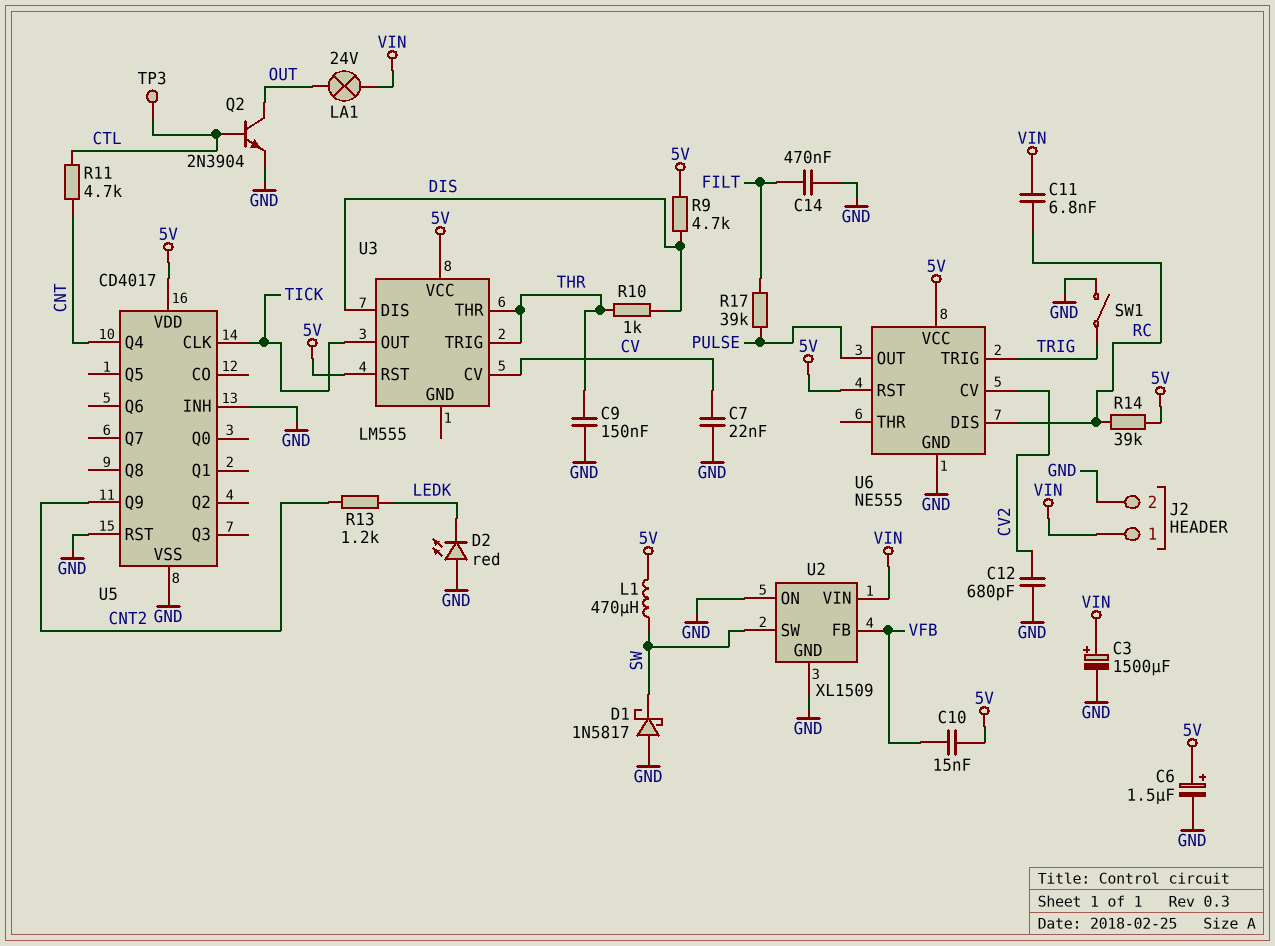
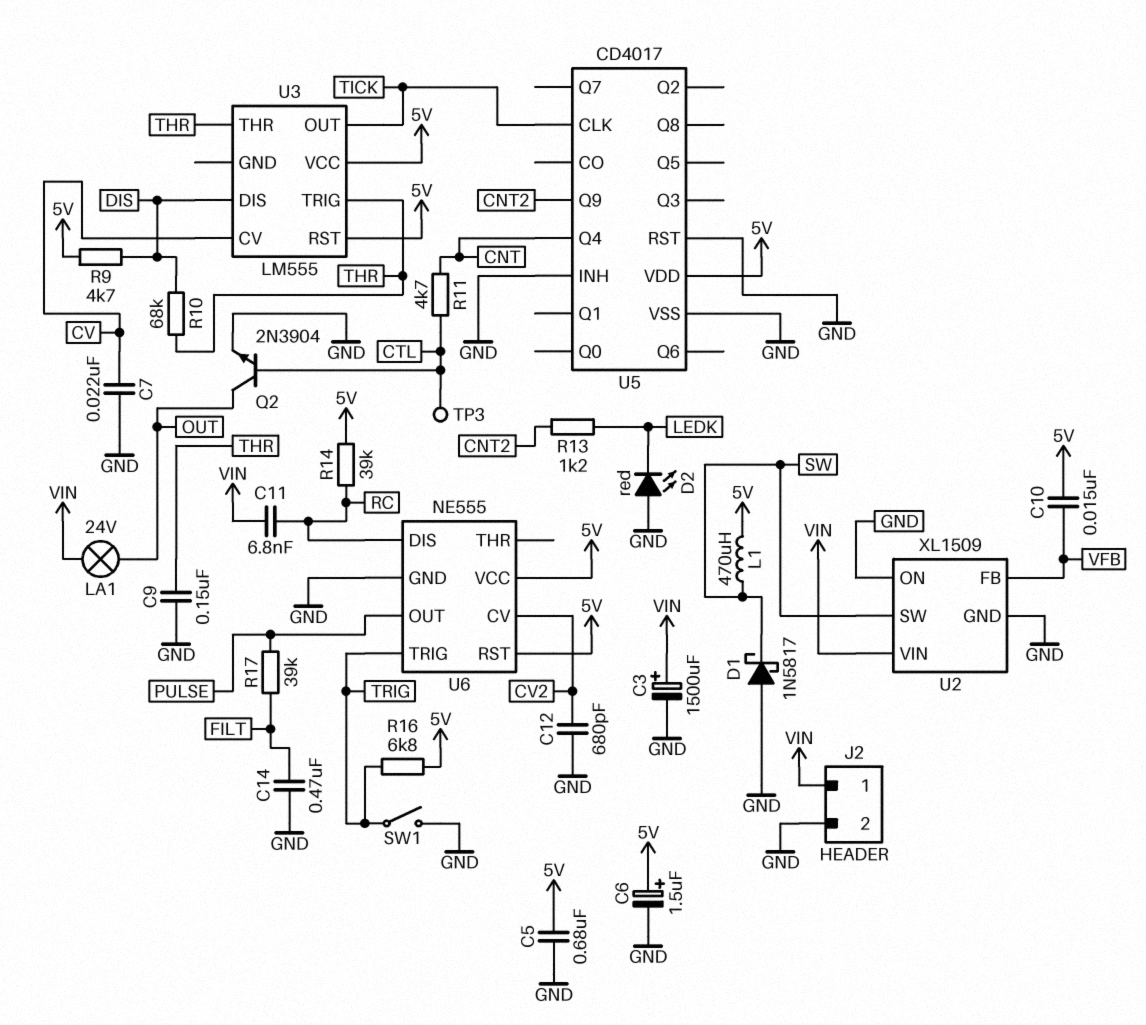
C5: none -> 680nF (5V, GND)
R10: 1k (DIS, THR) -> 68k (DIS, THR)
R16: none -> 6.8k (5V, TRIG)

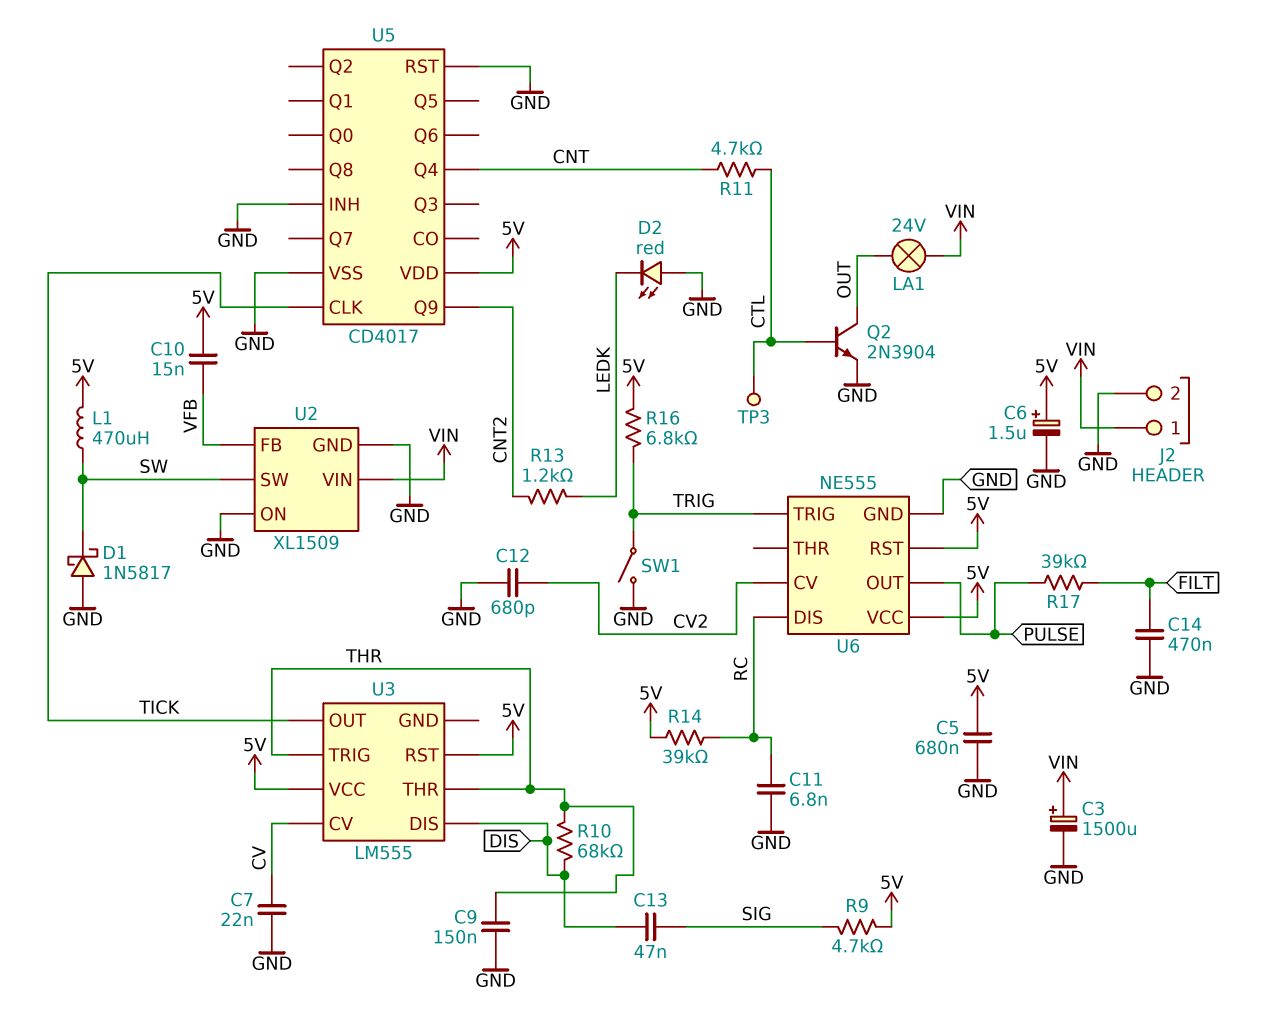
C11: 6.8nF (RC, VIN) -> 6.8nF (GND, RC)
C13: none -> 47nF (DIS, SIG)
R9: 4.7k (5V, DIS) -> 4.7k (5V, SIG)

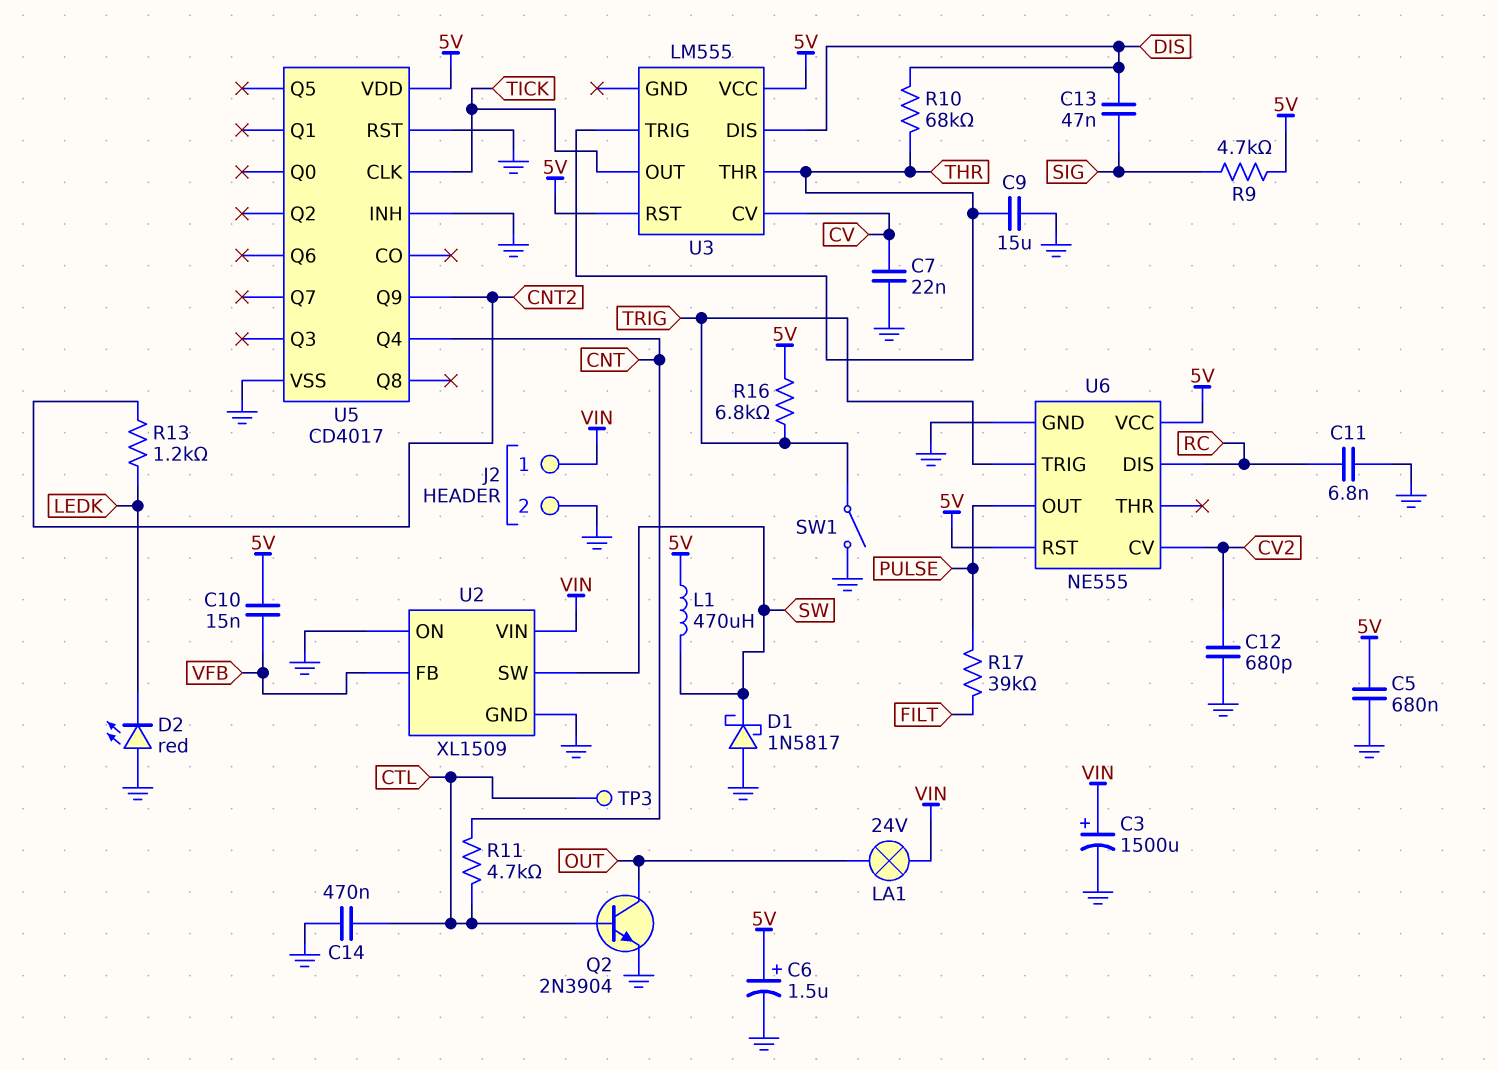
C9: 150nF (GND, THR) -> 15uF (GND, THR)
C14: 470nF (FILT, GND) -> 470nF (CTL, GND)
R14: 39k (5V, RC) -> none

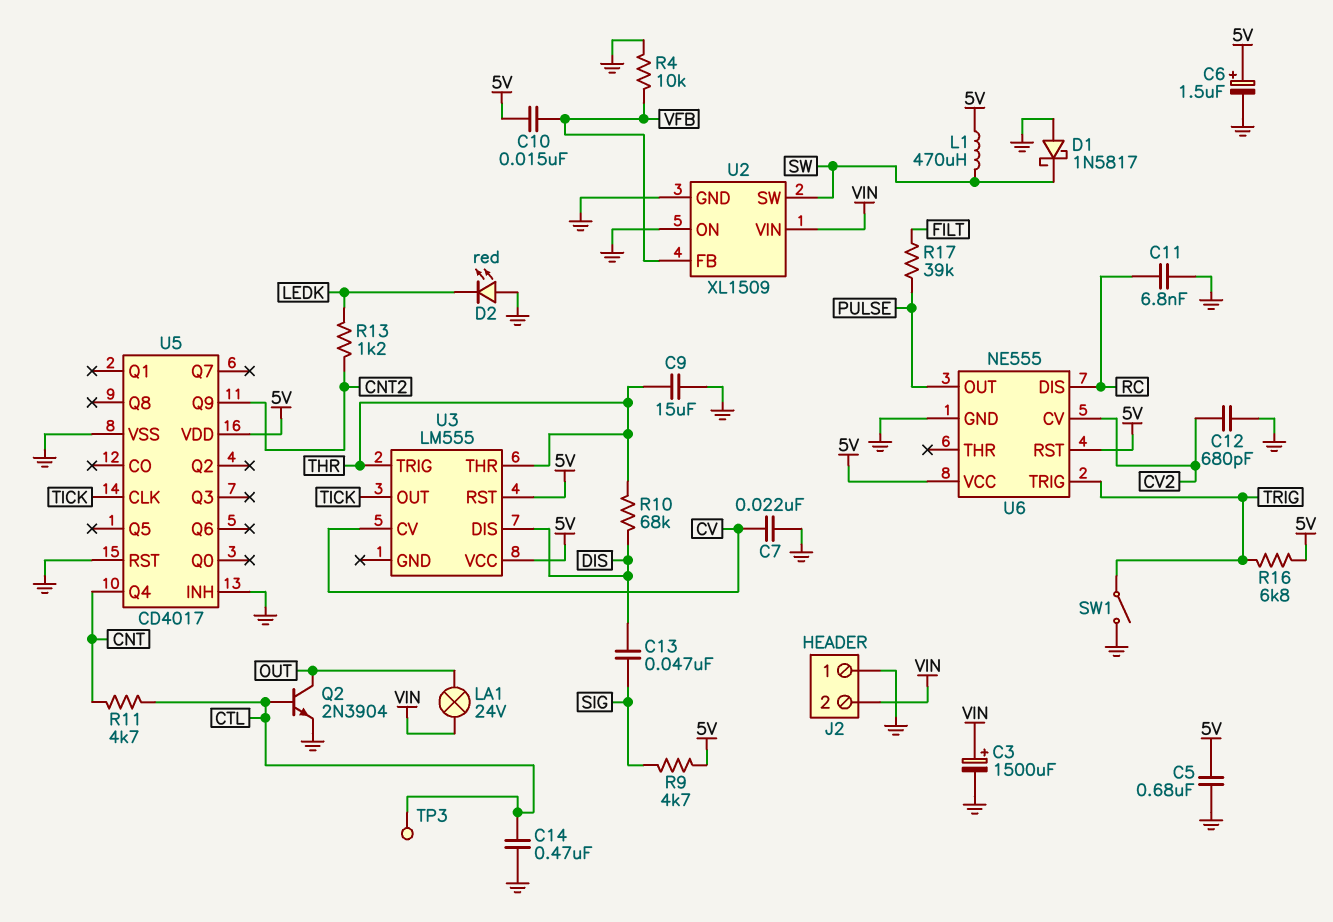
J2 pin 1: VIN -> GND
J2 pin 2: GND -> VIN
R4: none -> 10k (GND, VFB)

